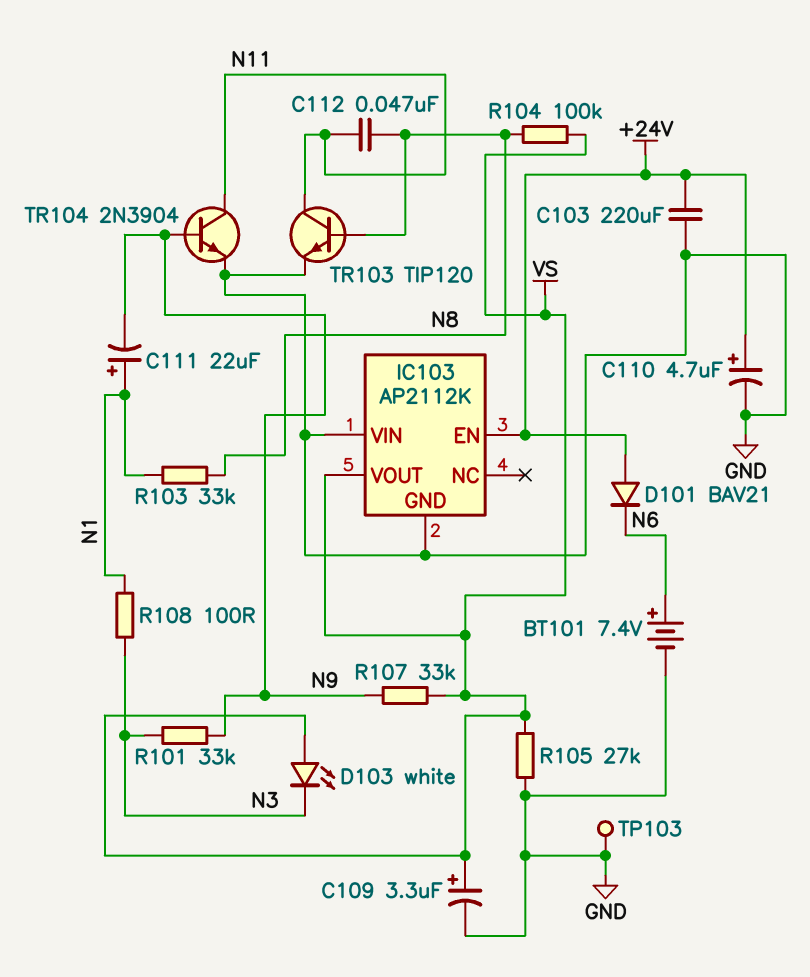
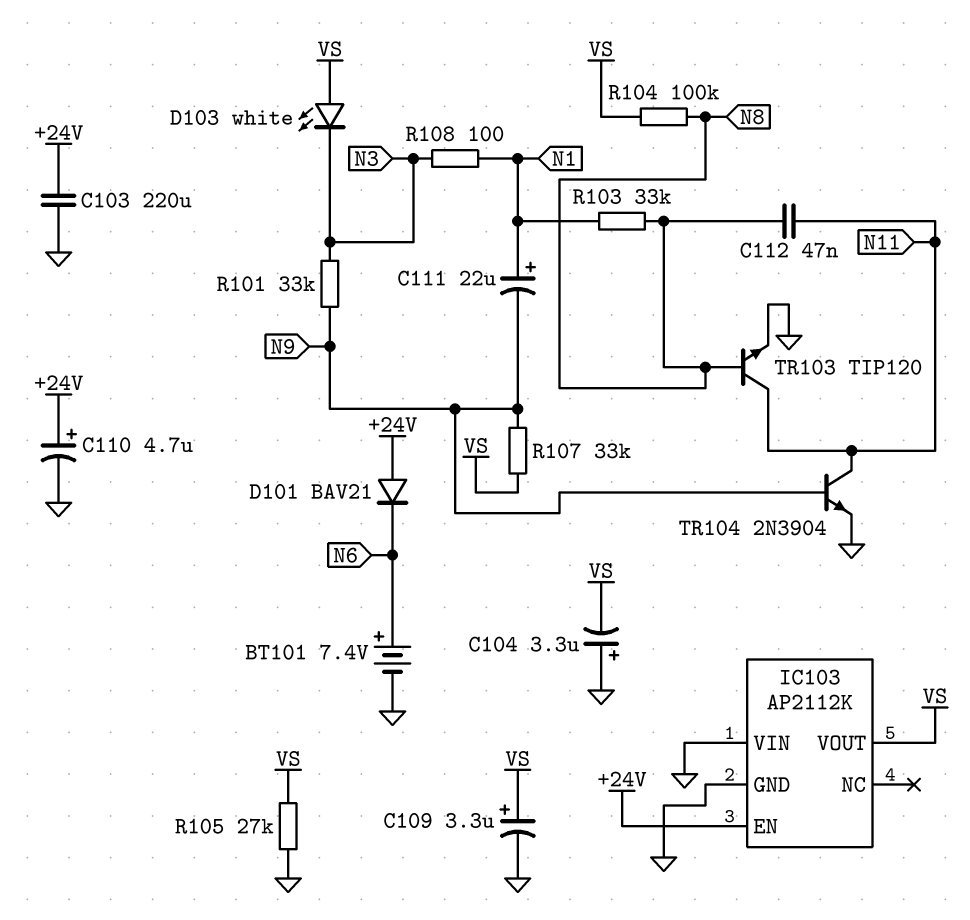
C104: none -> 3.3uF (plus GND, minus VS)
TP103: test point (GND) -> none

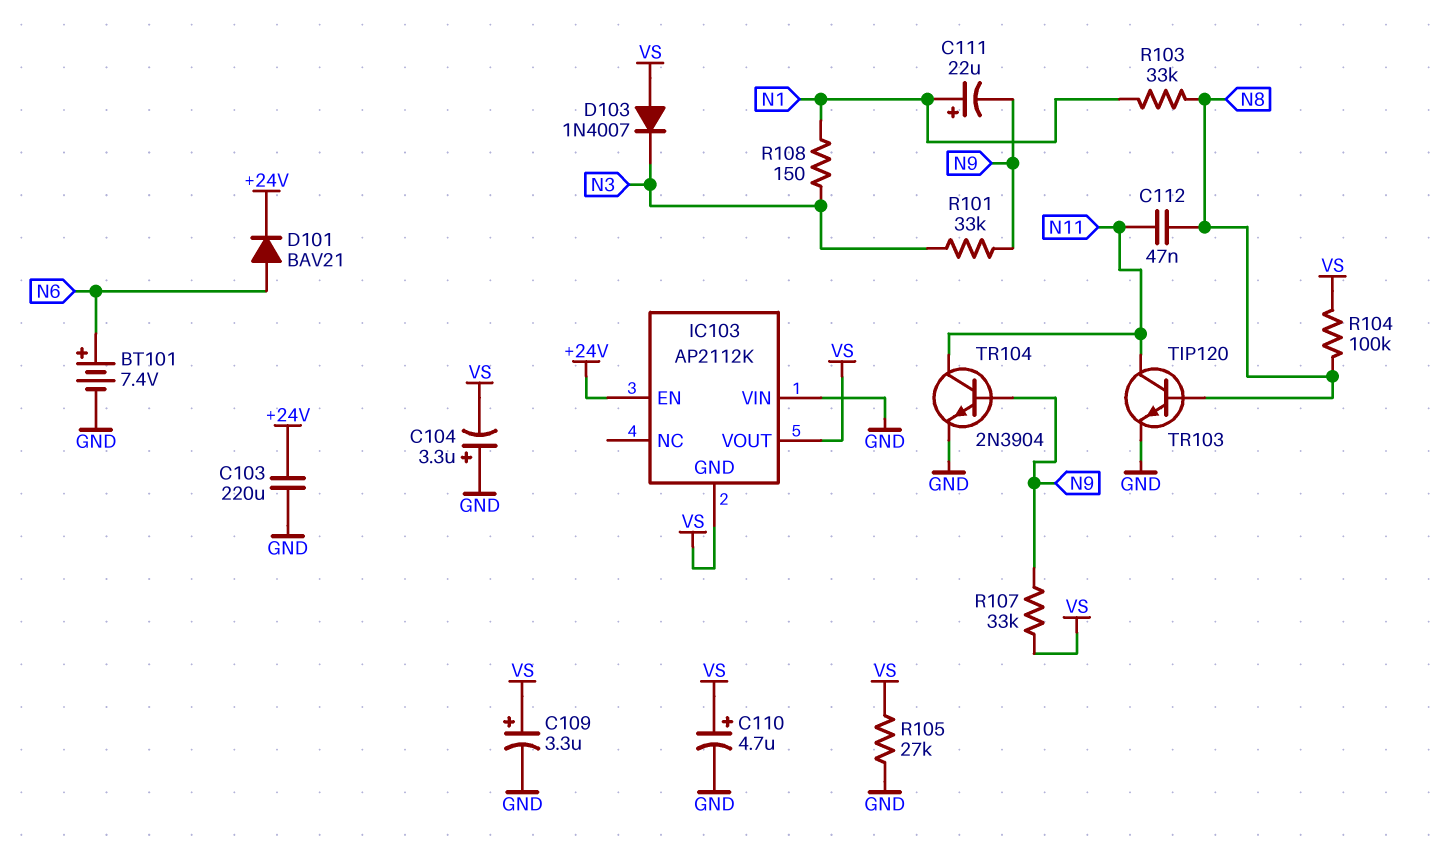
C110: 4.7uF (plus +24V, minus GND) -> 4.7uF (plus VS, minus GND)
D101: diode BAV21 (A +24V, K N6) -> diode BAV21 (A N6, K +24V)
D103: LED white (A VS, K N3) -> diode 1N4007 (A VS, K N3)
IC103 pin GND: GND -> VS
R108: 100 (N1, N3) -> 150 (N1, N3)

